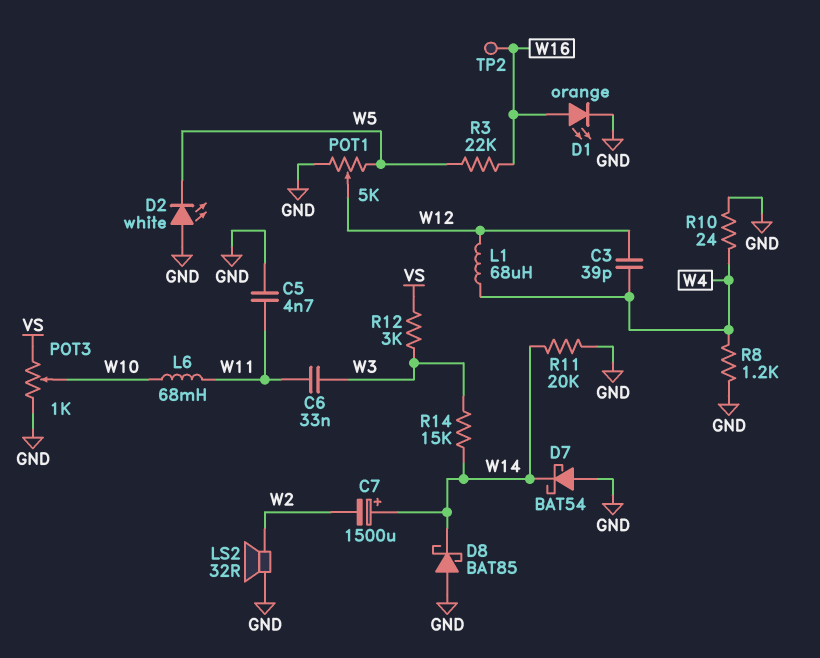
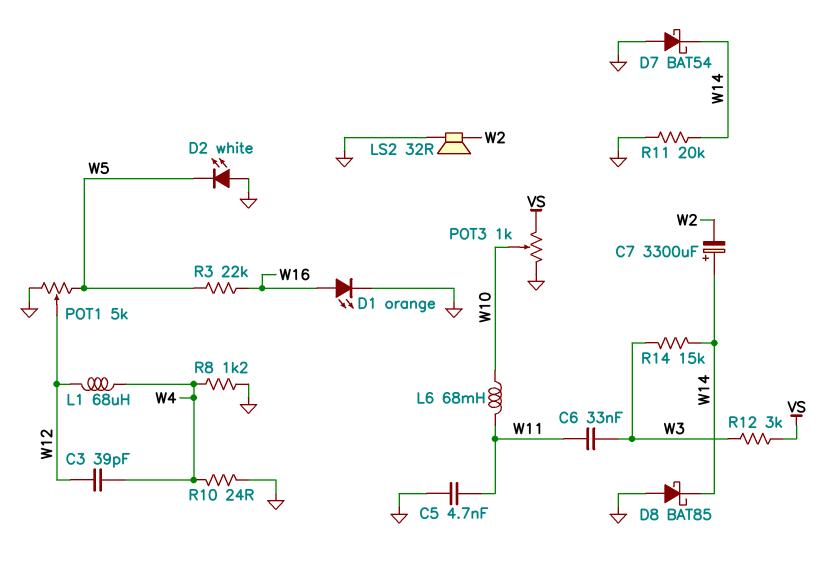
C7: 1500uF (plus W14, minus W2) -> 3300uF (plus W14, minus W2)
TP2: test point (W16) -> none

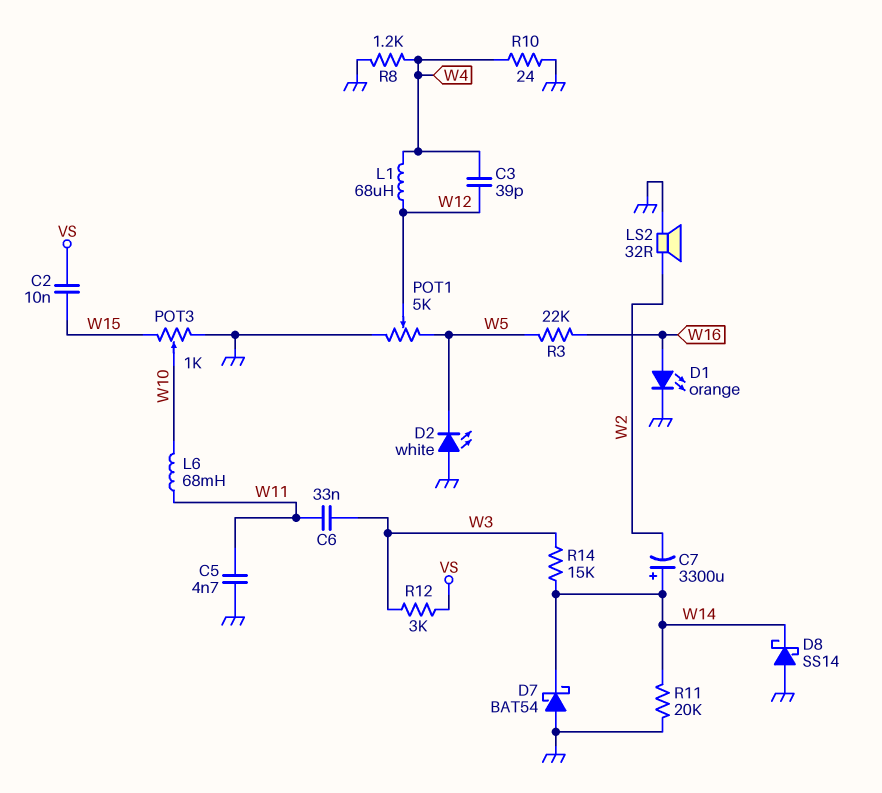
C2: none -> 10nF (VS, W15)
D8: schottky BAT85 (A GND, K W14) -> schottky SS14 (A GND, K W14)
POT3: 1k (GND, VS, wiper W10) -> 1k (GND, W15, wiper W10)

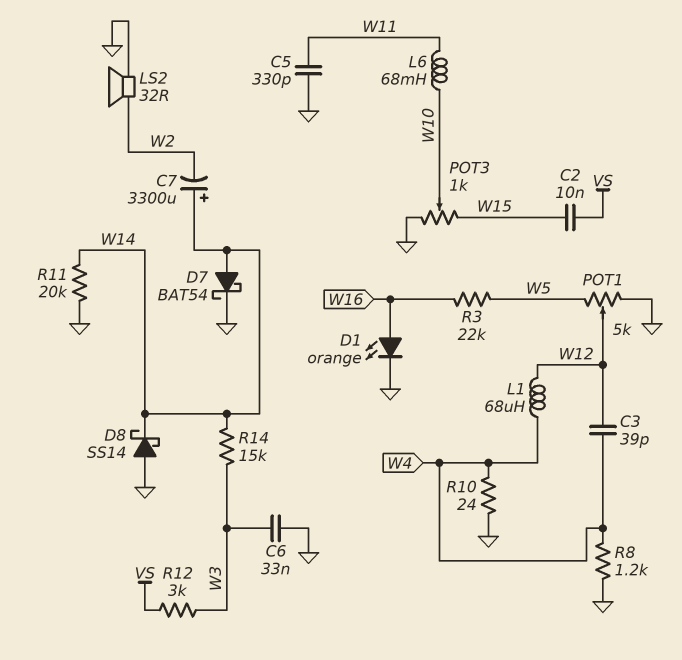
C5: 4.7nF (GND, W11) -> 330pF (GND, W11)
C6: 33nF (W3, W11) -> 33nF (GND, W3)
D2: LED white (A GND, K W5) -> none
D7: schottky BAT54 (A GND, K W14) -> schottky BAT54 (A W14, K GND)

